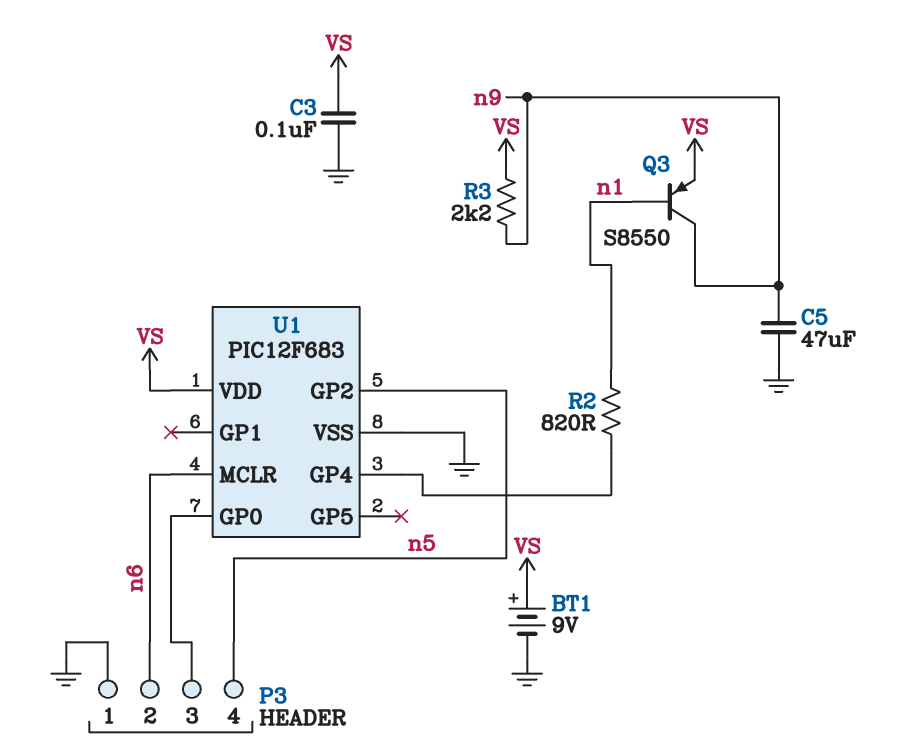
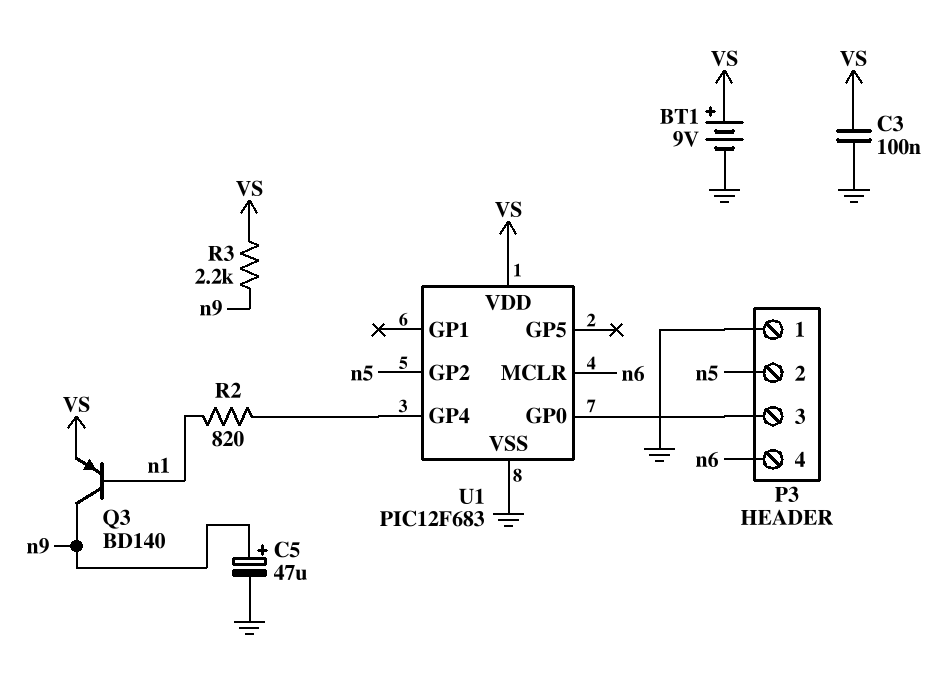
C5: 47uF (GND, n9) -> 47uF (plus n9, minus GND)
P3 pin 2: n6 -> n5
P3 pin 4: n5 -> n6
Q3: PNP S8550 (B n1, C n9, E VS) -> PNP BD140 (B n1, C n9, E VS)

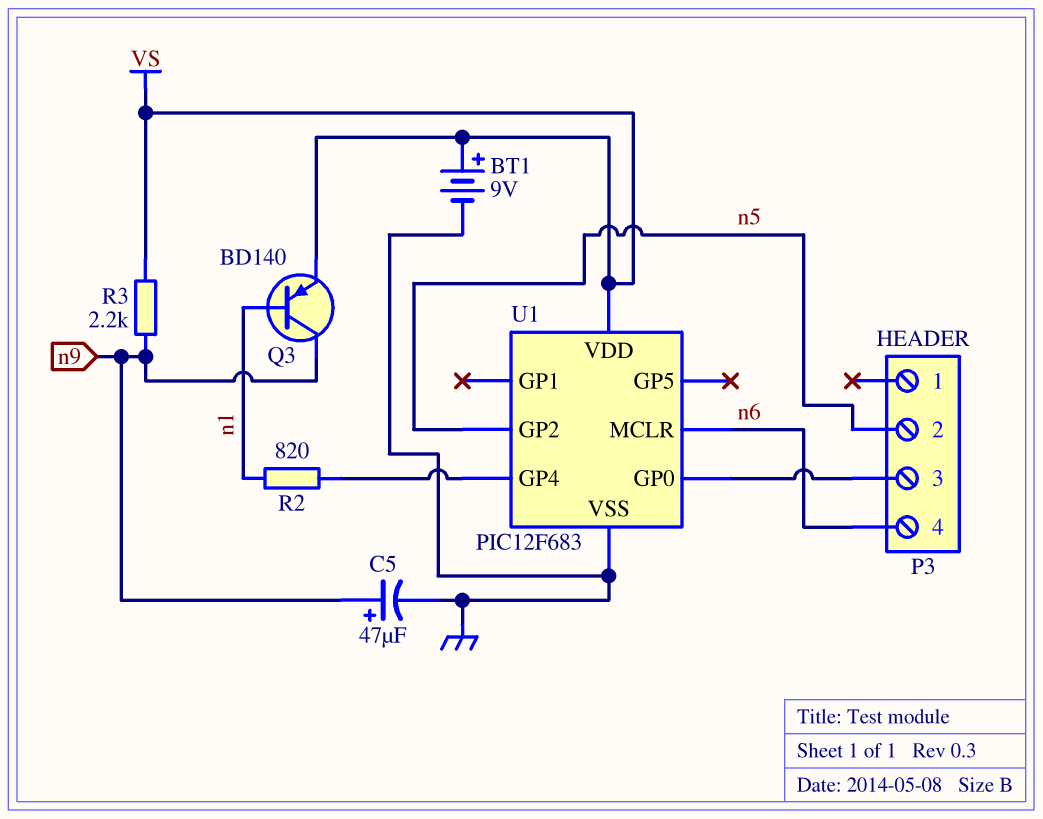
C3: 100nF (GND, VS) -> none
P3 pin 1: GND -> none

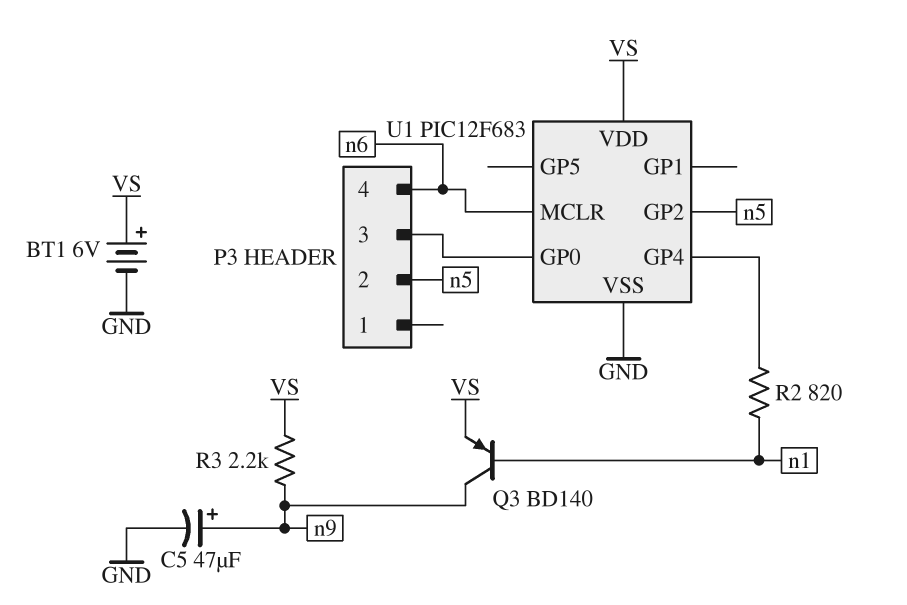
BT1: 9V (plus VS, minus GND) -> 6V (plus VS, minus GND)

